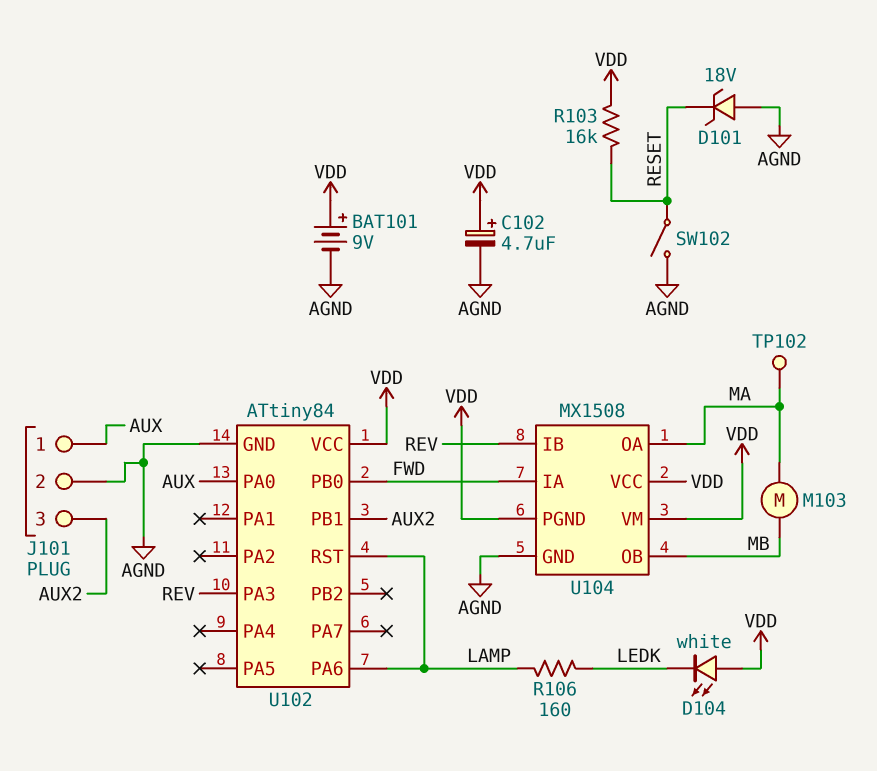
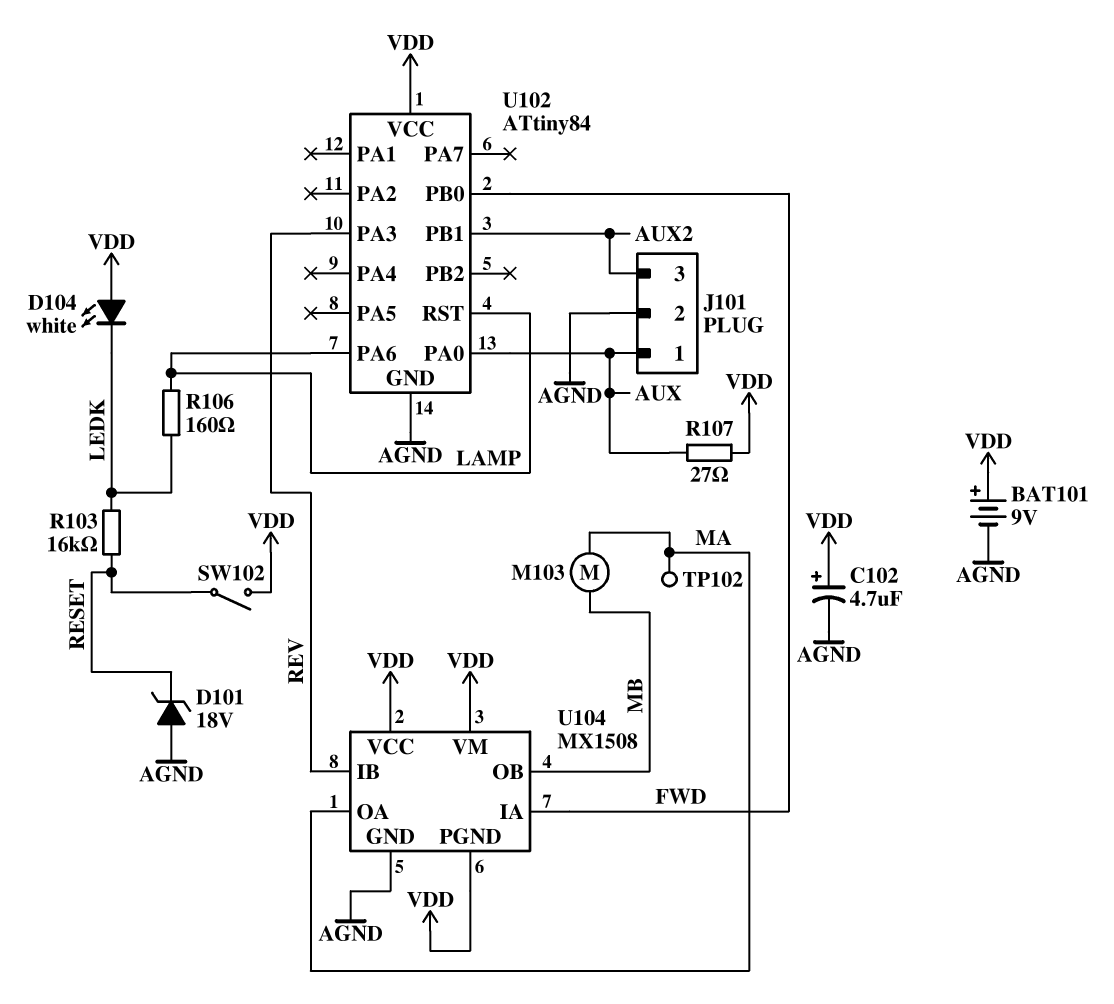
R103: 16k (RESET, VDD) -> 16k (LEDK, RESET)
R107: none -> 27 (AUX, VDD)
SW102: switch (AGND, RESET) -> switch (RESET, VDD)

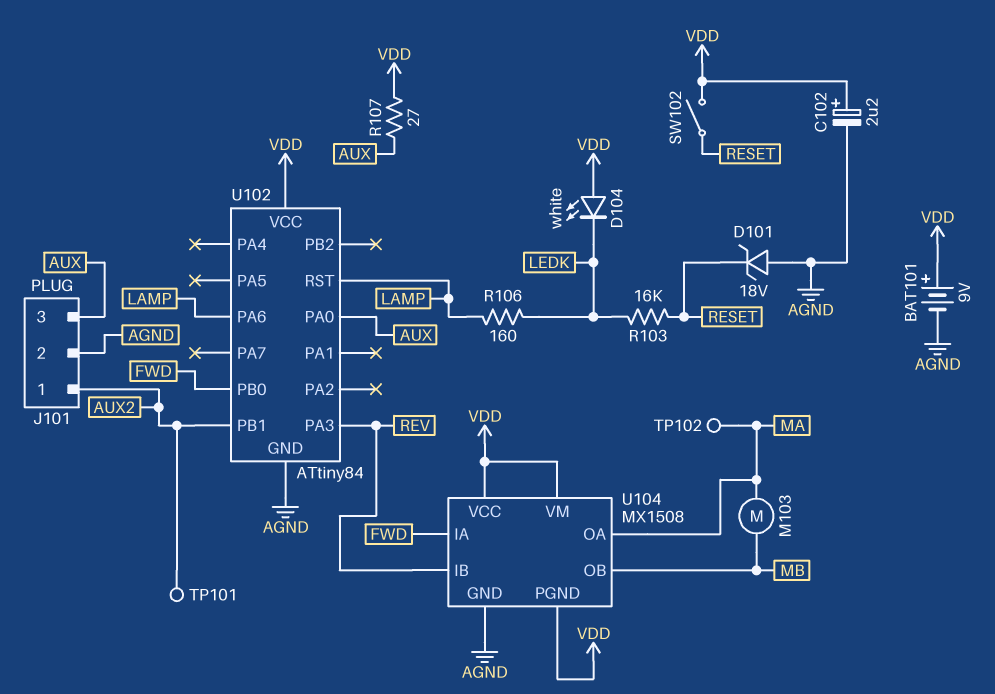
C102: 4.7uF (plus VDD, minus AGND) -> 2.2uF (plus VDD, minus AGND)
J101 pin 1: AUX -> AUX2
J101 pin 3: AUX2 -> AUX
TP101: none -> test point (AUX2)

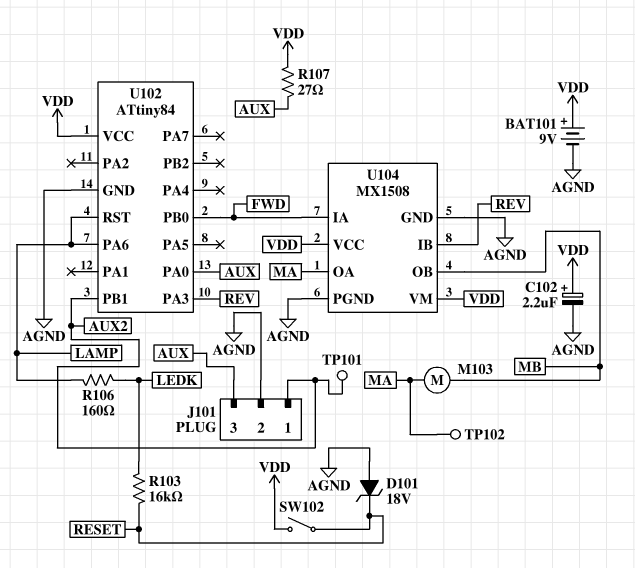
D104: LED white (A VDD, K LEDK) -> none
U104 pin PGND: VDD -> AGND

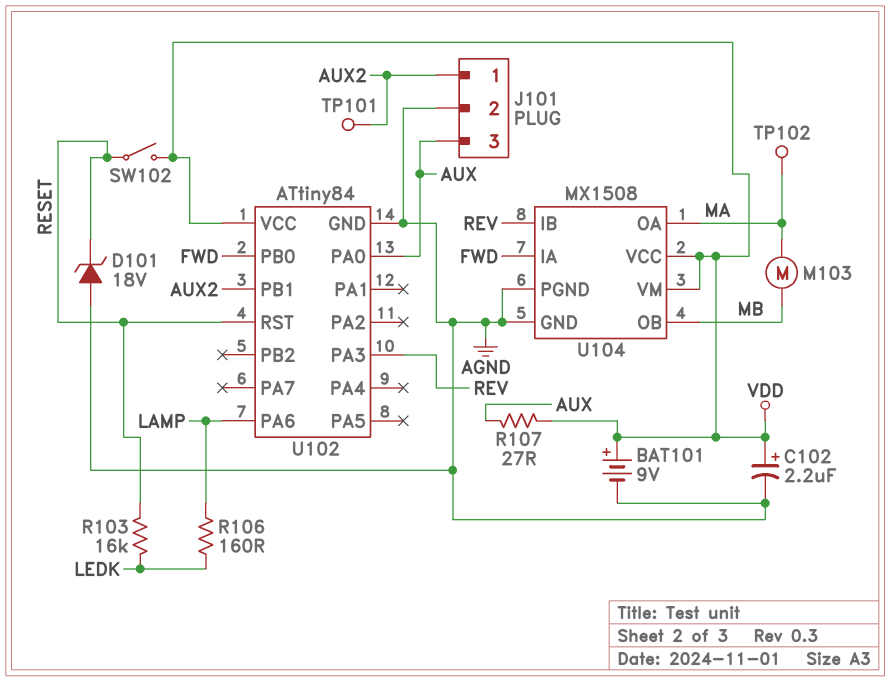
U102 pin RST: LAMP -> RESET

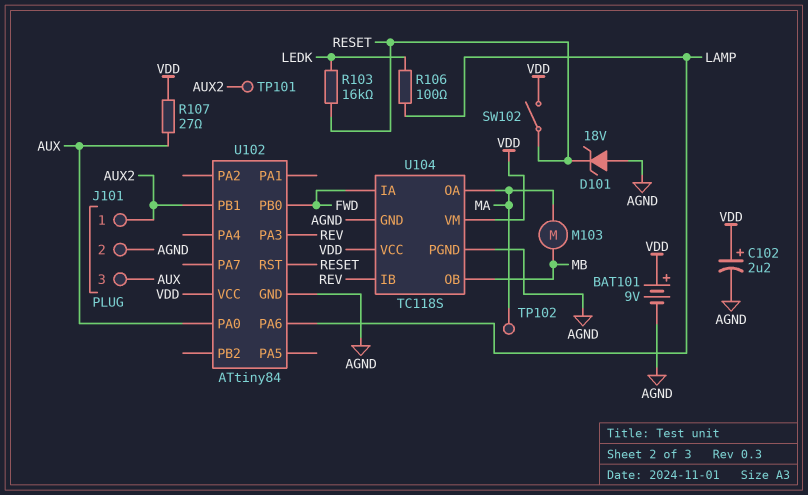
R106: 160 (LAMP, LEDK) -> 100 (LAMP, LEDK)
U104: MX1508 -> TC118S

